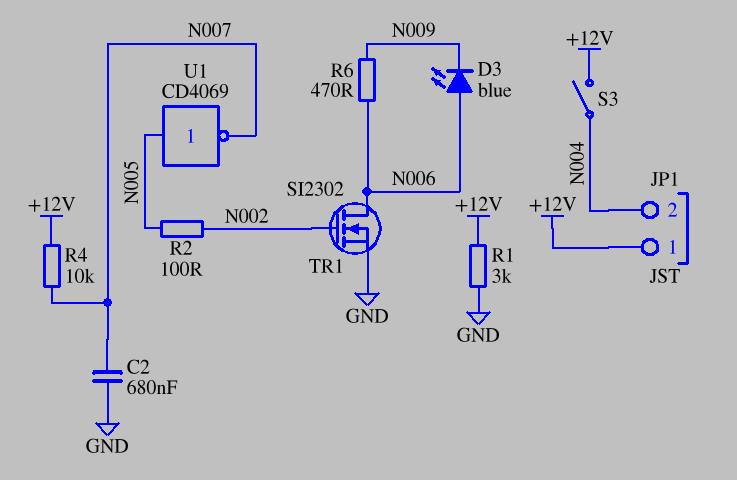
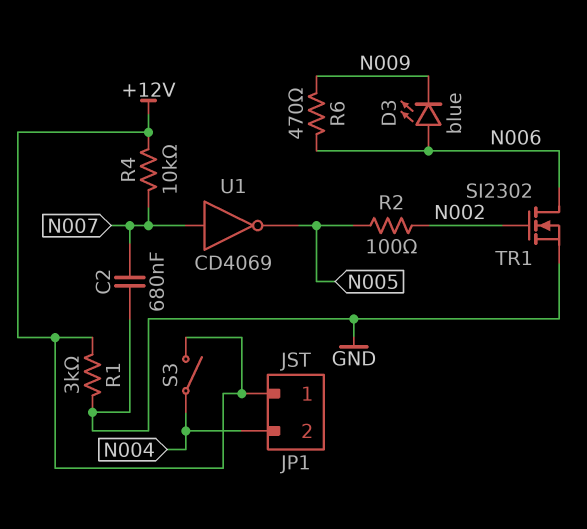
U1: NOT CD4069 (in N005, out N007) -> NOT CD4069 (in N007, out N005)

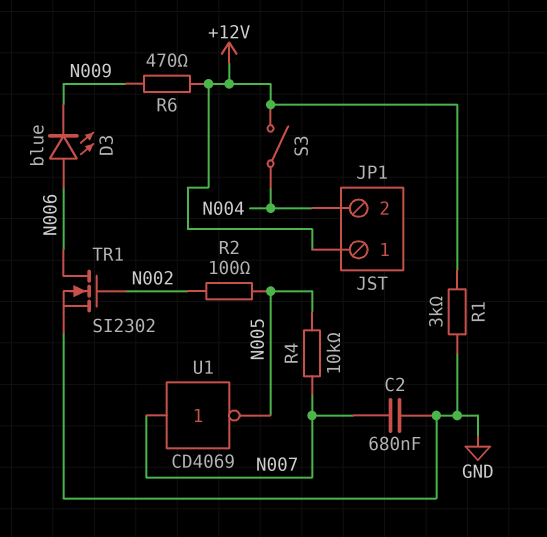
R4: 10k (+12V, N007) -> 10k (N005, N007)
R6: 470 (N006, N009) -> 470 (+12V, N009)

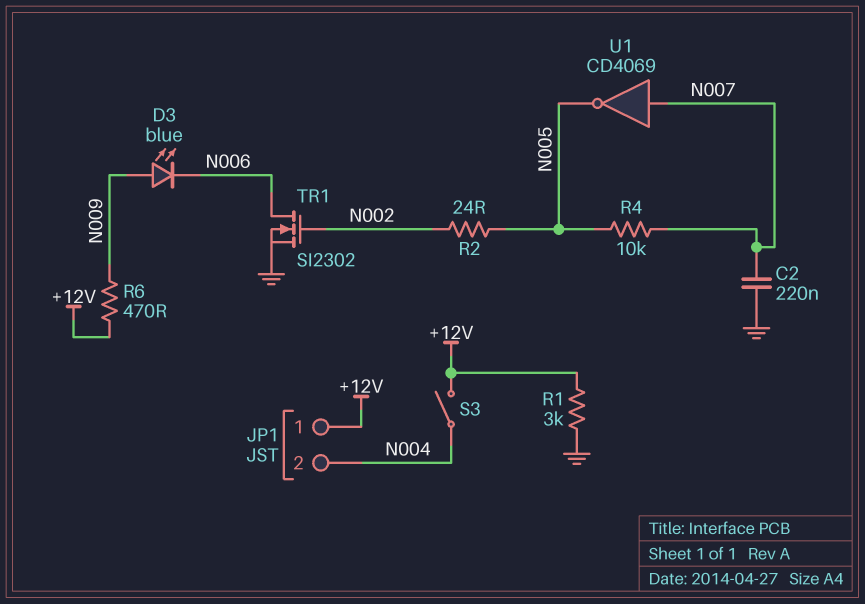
C2: 680nF (GND, N007) -> 220nF (GND, N007)
D3: LED blue (A N006, K N009) -> LED blue (A N009, K N006)
R2: 100 (N002, N005) -> 24 (N002, N005)

